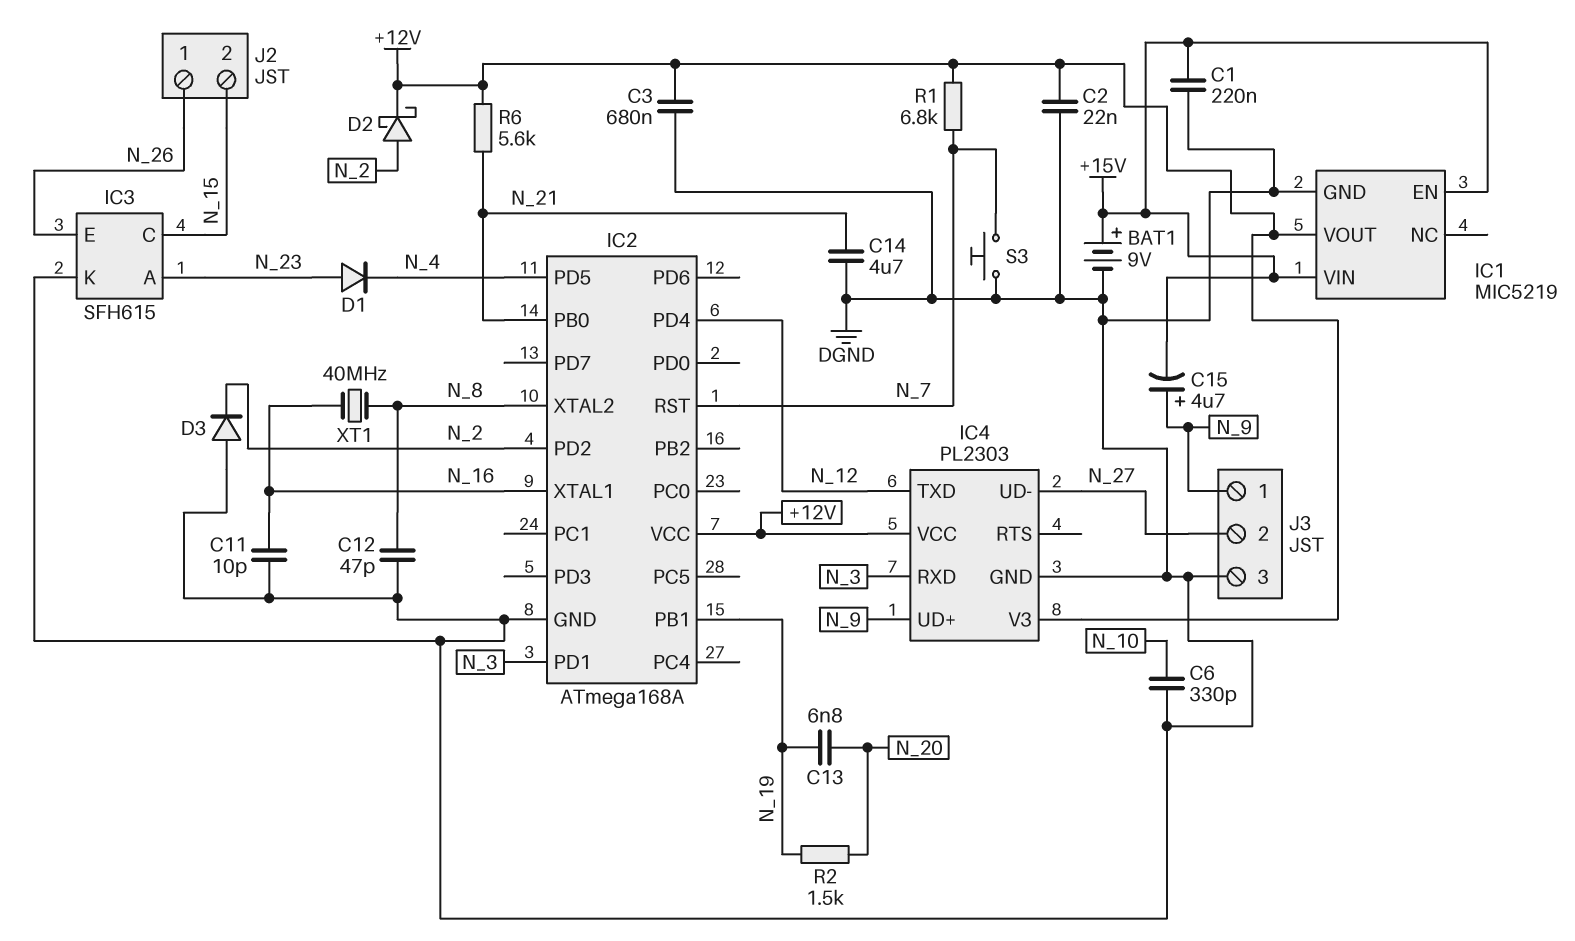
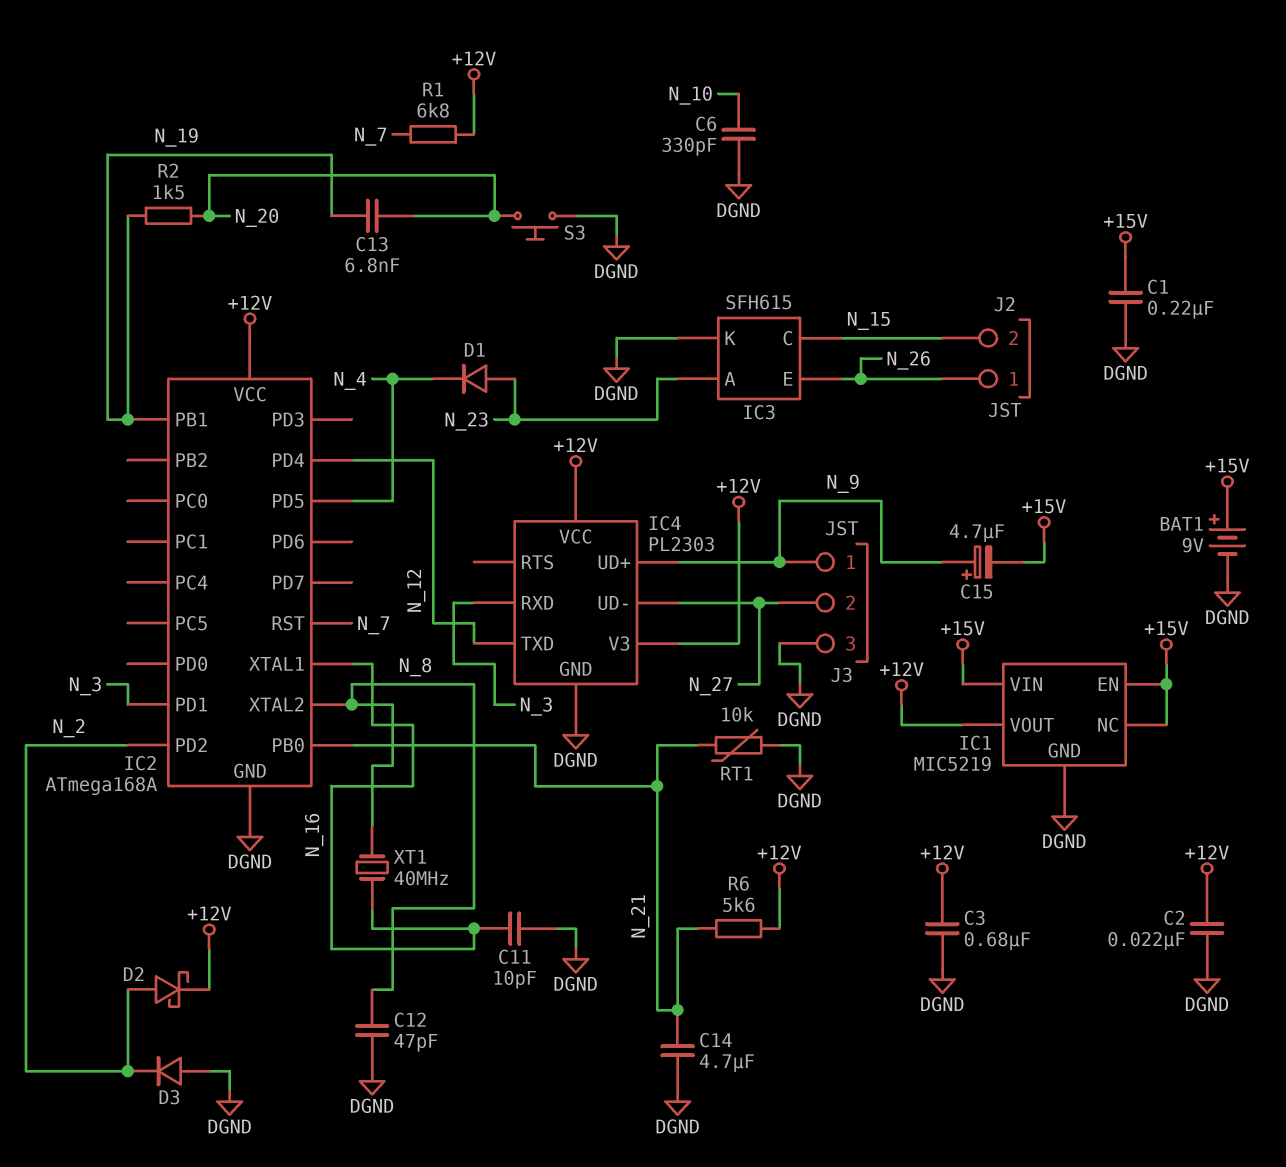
IC1 pin NC: none -> +15V
RT1: none -> 10k (DGND, N_21)
S3: button (DGND, N_7) -> button (DGND, N_20)

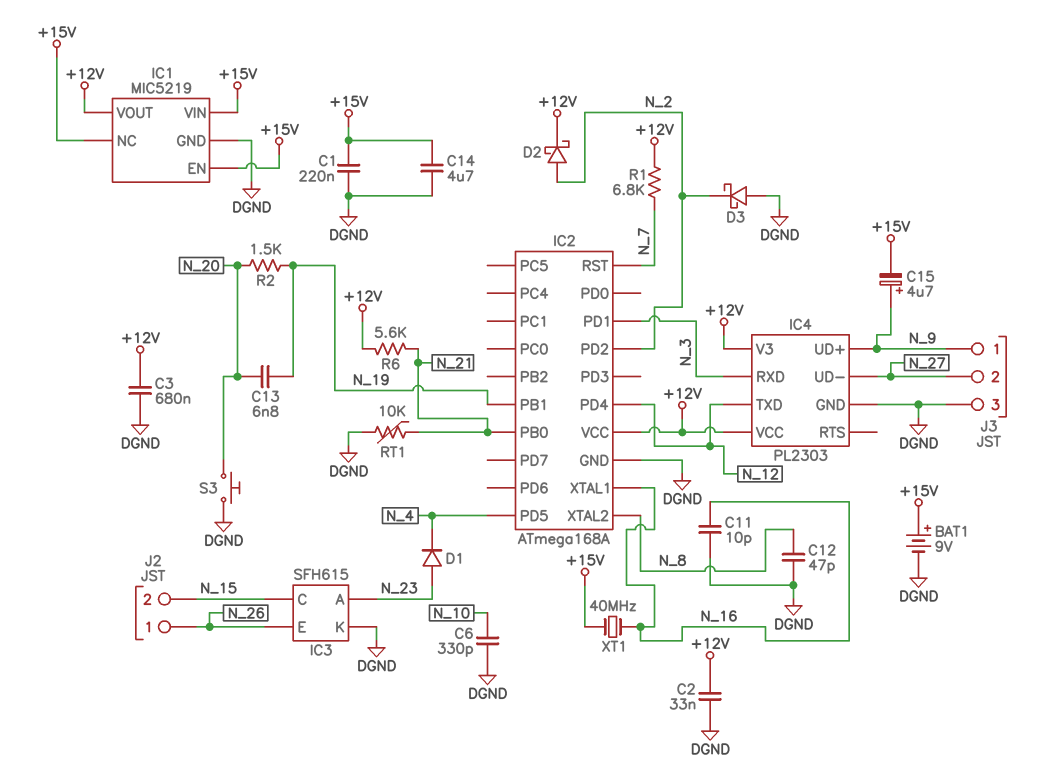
C2: 22nF (+12V, DGND) -> 33nF (+12V, DGND)
C14: 4.7uF (DGND, N_21) -> 4.7uF (+15V, DGND)
D3: diode (A DGND, K N_2) -> schottky (A DGND, K N_2)
XT1: 40MHz (N_8, N_16) -> 40MHz (+15V, N_16)

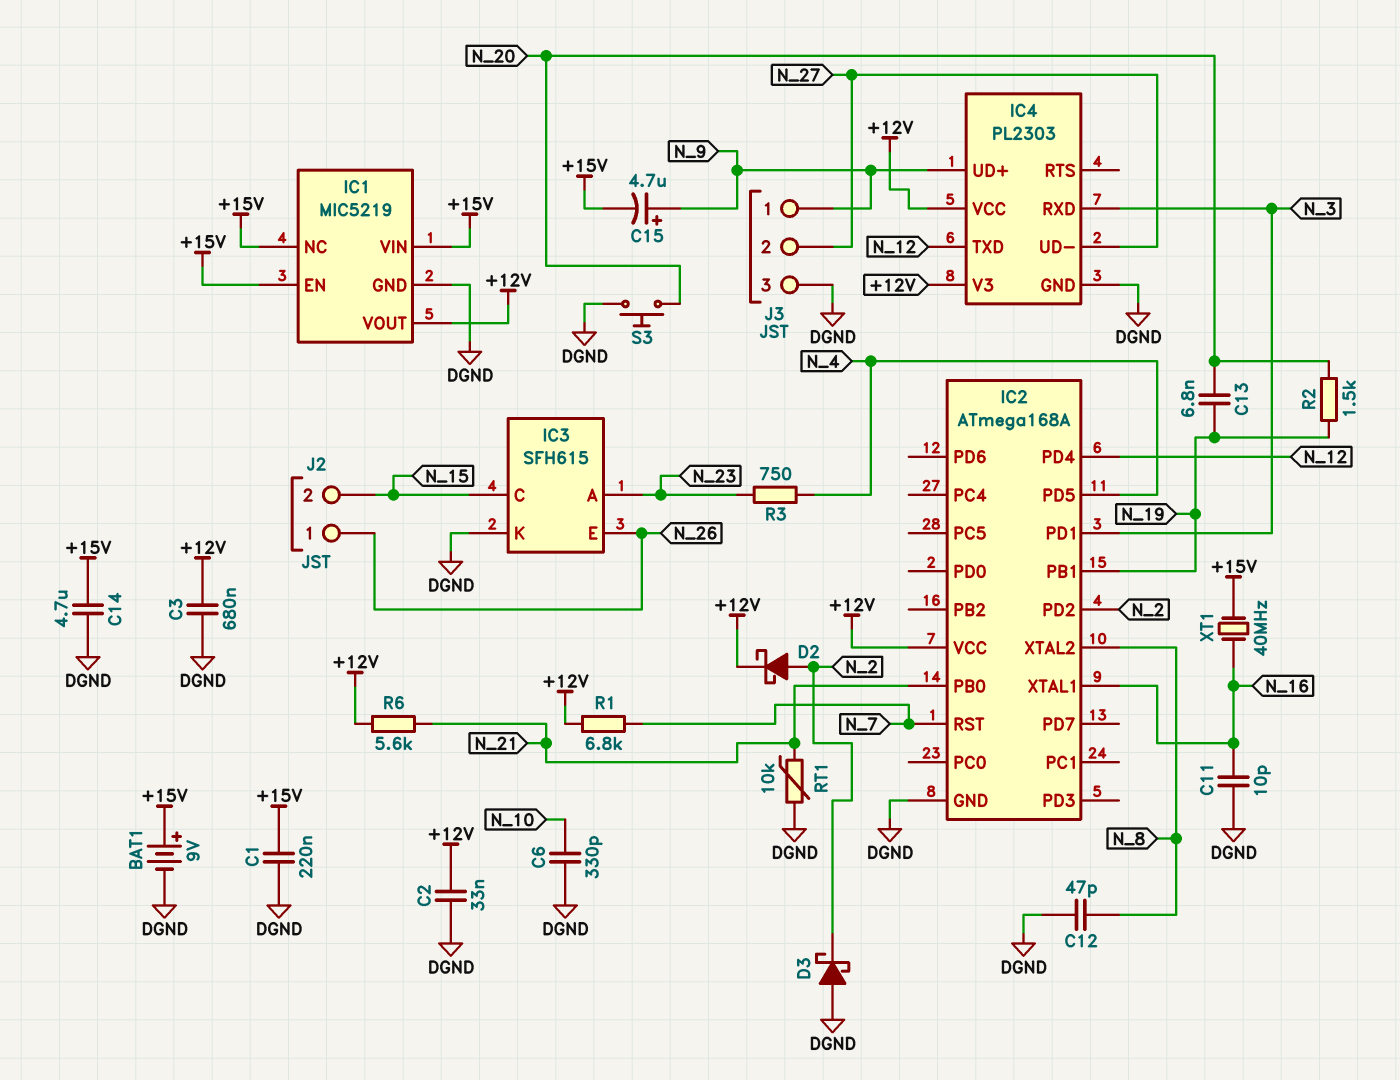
D1: diode (A N_23, K N_4) -> none
R3: none -> 750 (N_4, N_23)

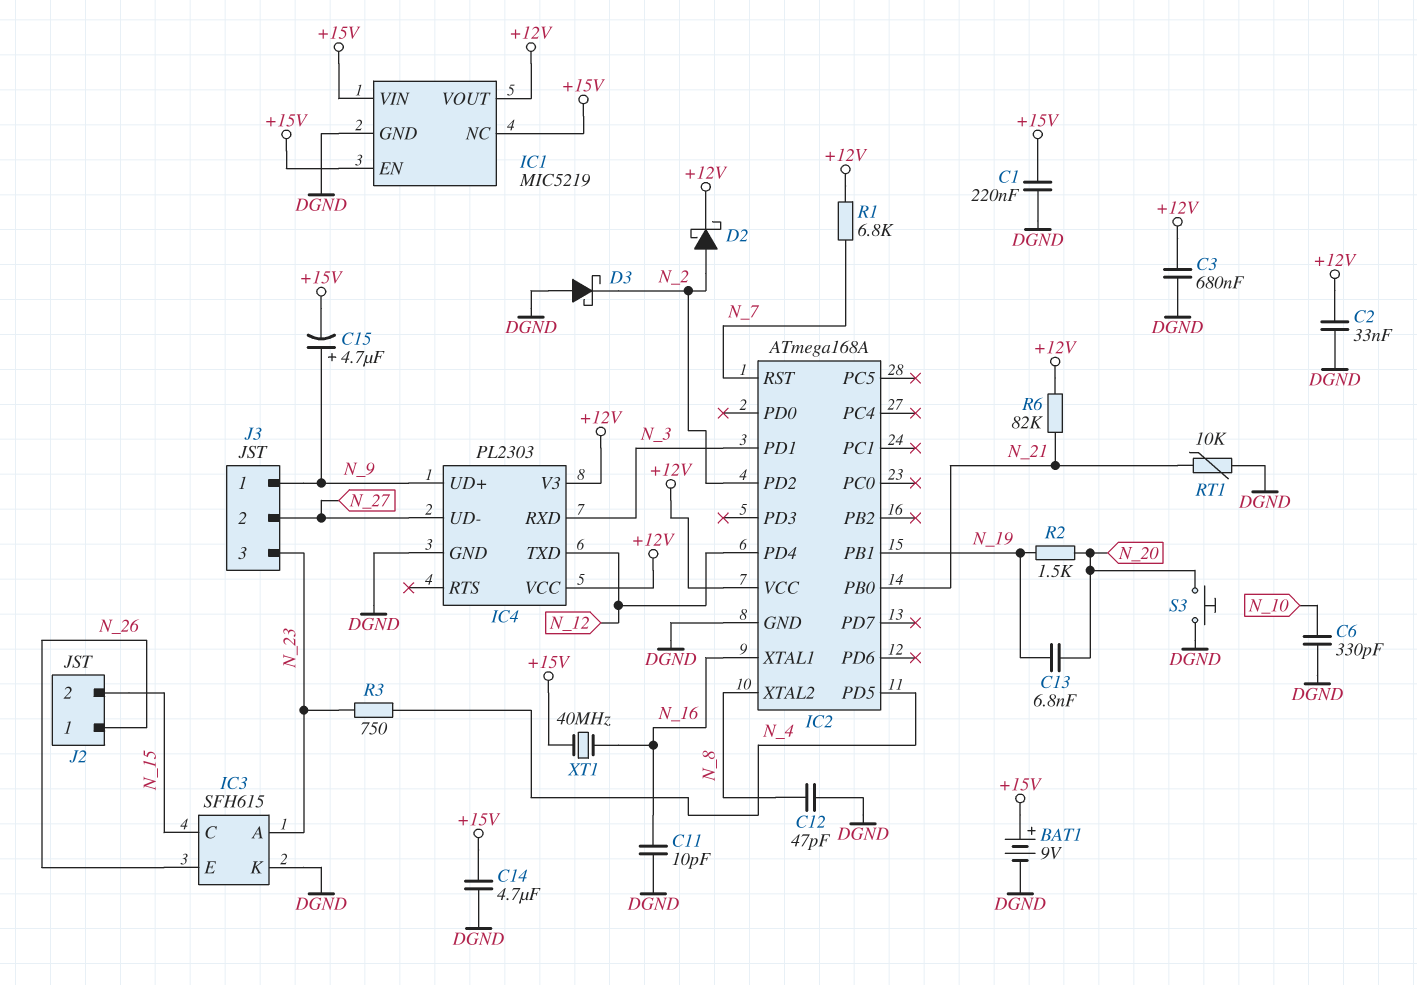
J3 pin 3: DGND -> N_23
R6: 5.6k (+12V, N_21) -> 82k (+12V, N_21)

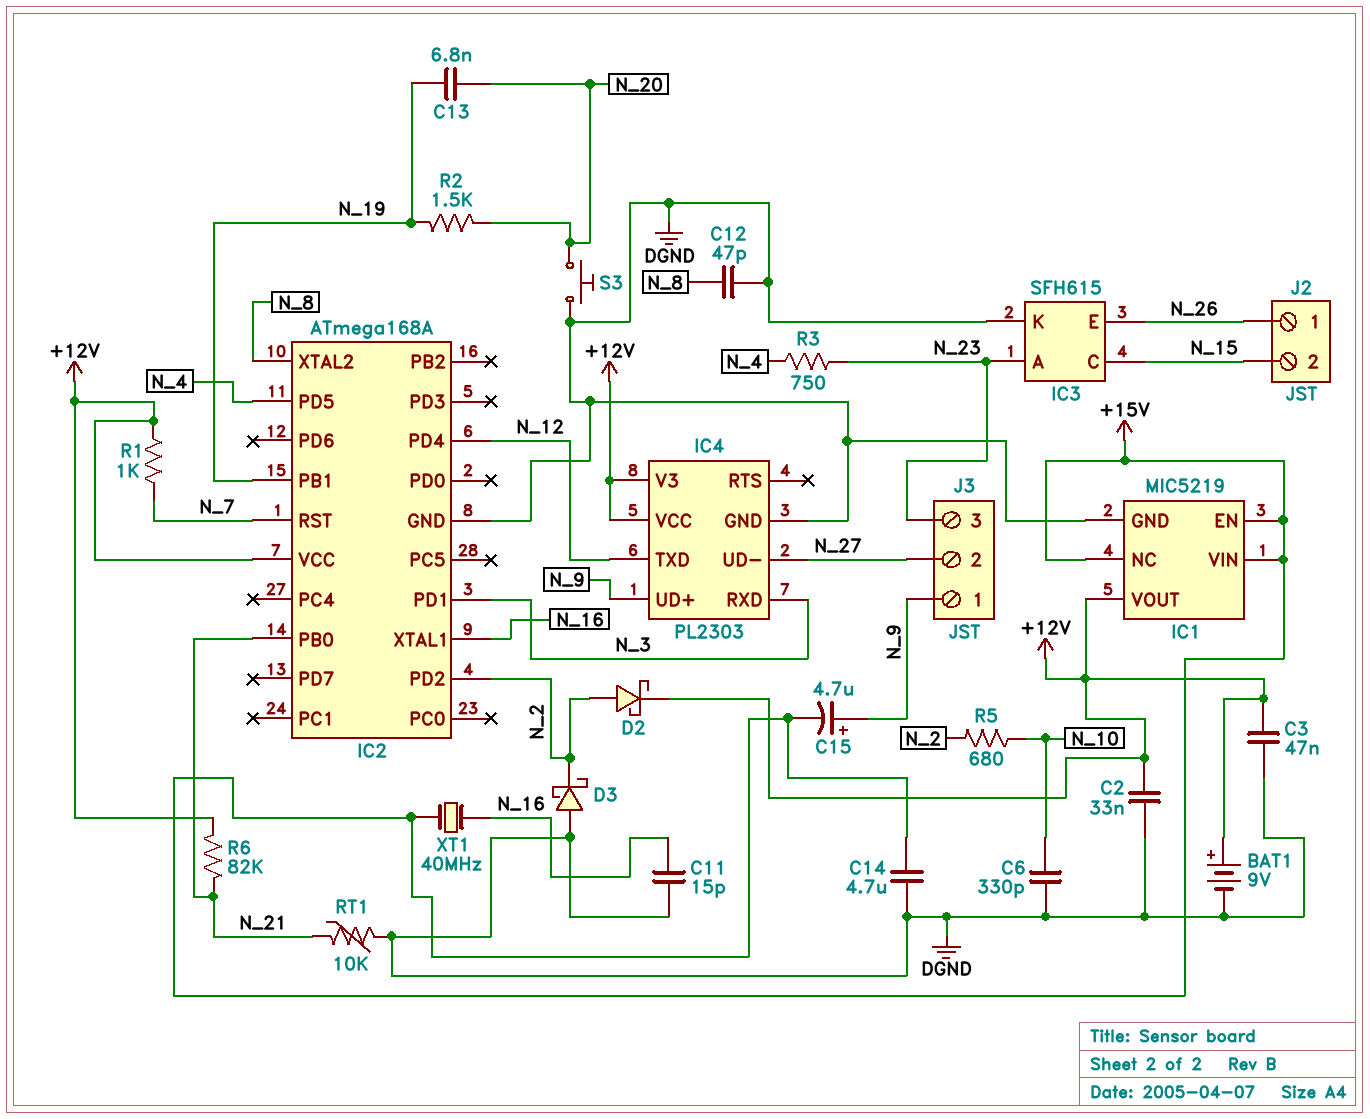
BAT1: 9V (plus +15V, minus DGND) -> 9V (plus +12V, minus DGND)
C1: 220nF (+15V, DGND) -> none
C3: 680nF (+12V, DGND) -> 47nF (+12V, DGND)
C11: 10pF (DGND, N_16) -> 15pF (DGND, N_16)
R1: 6.8k (+12V, N_7) -> 1k (+12V, N_7)
R5: none -> 680 (N_2, N_10)

